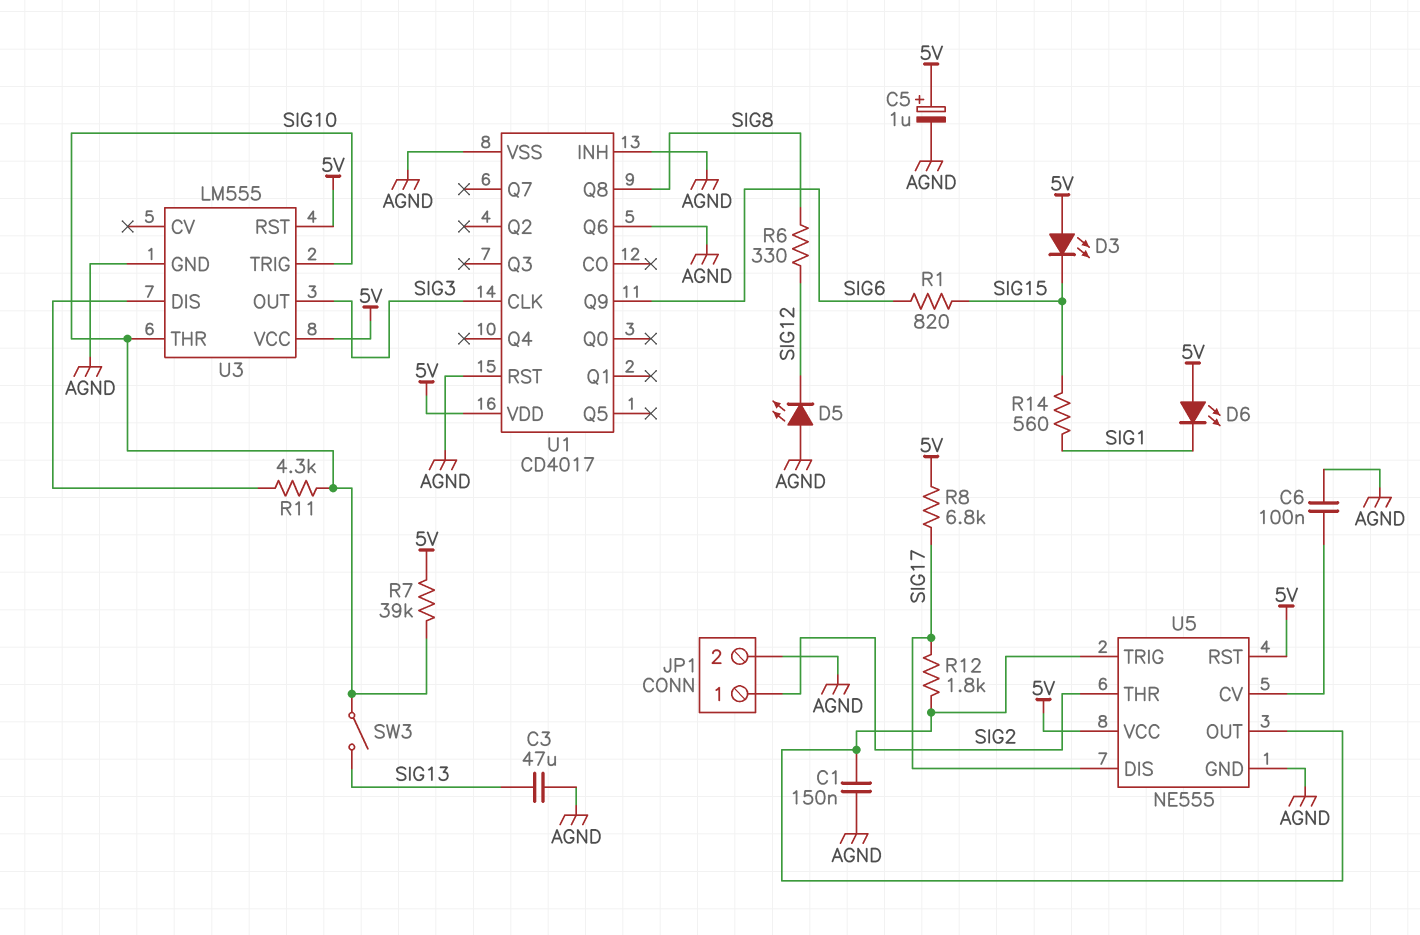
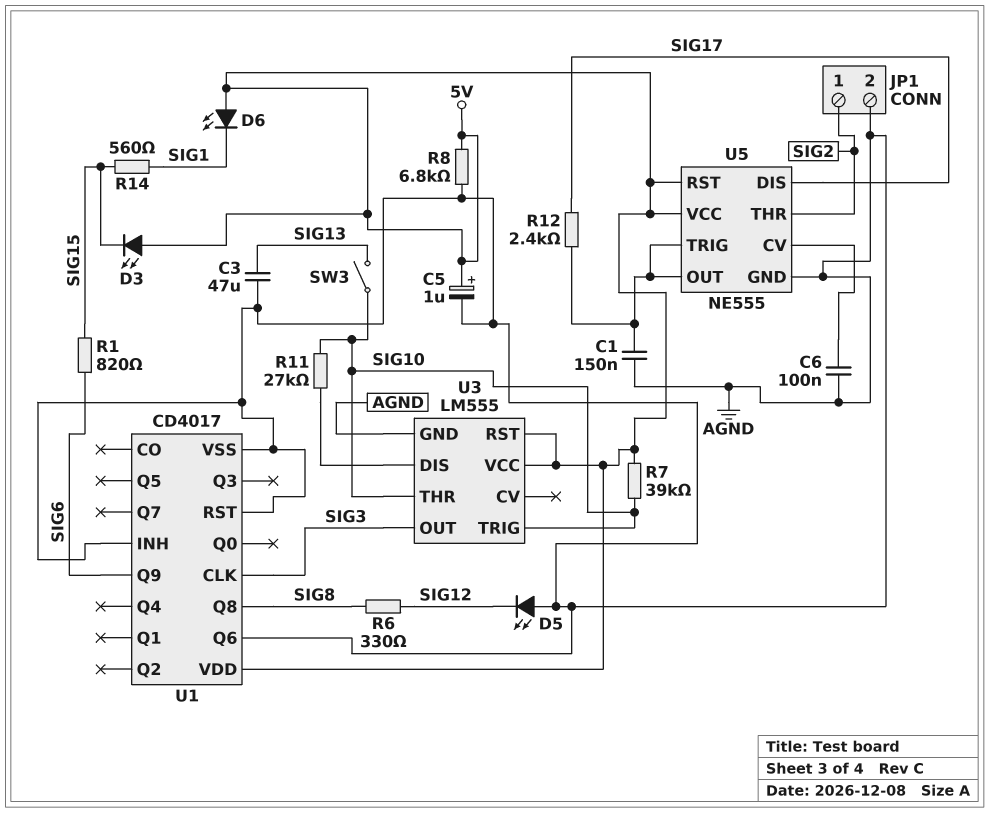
R8: 6.8k (5V, SIG17) -> 6.8k (5V, AGND)
R11: 4.3k (SIG10, U3/DIS) -> 27k (SIG10, U3/DIS)
R12: 1.8k (SIG17, U5/OUT) -> 2.4k (SIG17, U5/OUT)

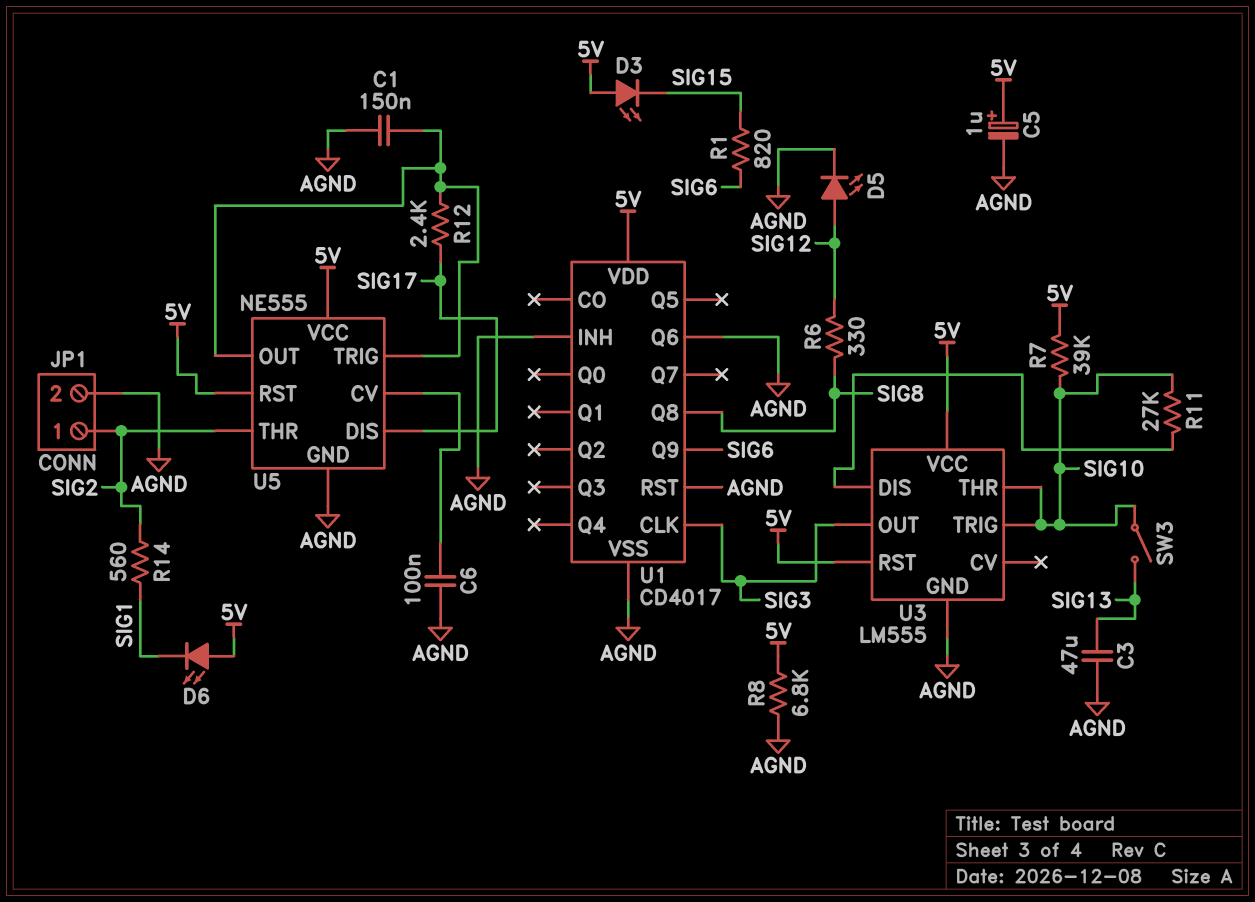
D5: LED (A AGND, K SIG12) -> LED (A SIG12, K AGND)
R14: 560 (SIG1, SIG15) -> 560 (SIG1, SIG2)

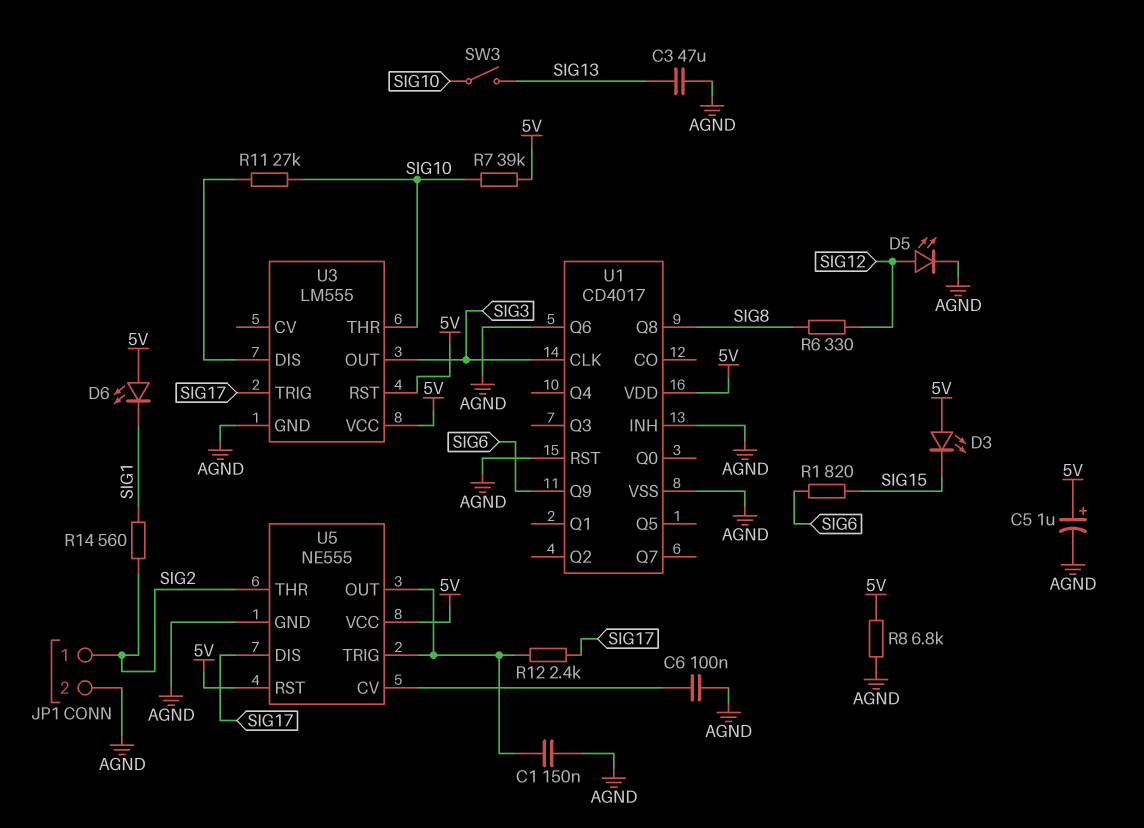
U3 pin TRIG: SIG10 -> SIG17

